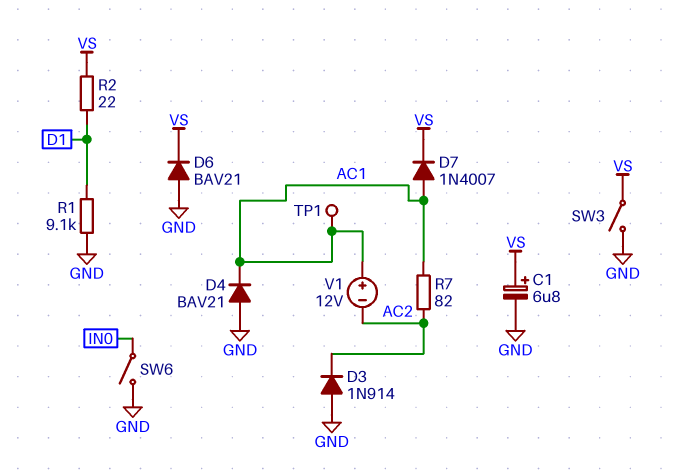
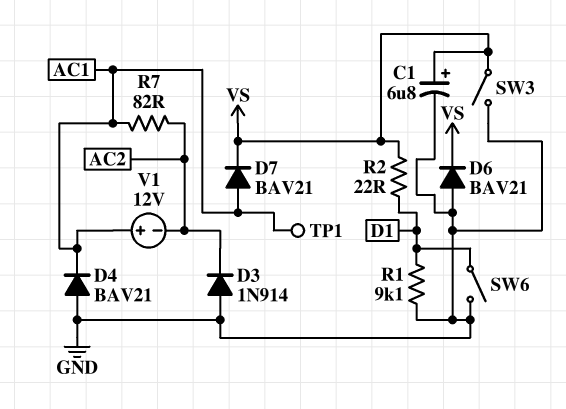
D7: diode 1N4007 (A AC1, K VS) -> diode BAV21 (A AC1, K VS)
SW6: switch (GND, IN0) -> switch (D1, GND)

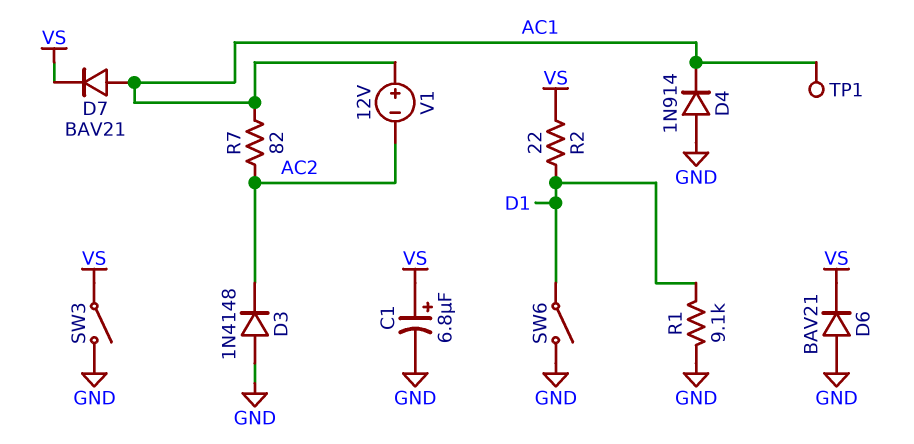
D3: diode 1N914 (A GND, K AC2) -> diode 1N4148 (A GND, K AC2)
D4: diode BAV21 (A GND, K AC1) -> diode 1N914 (A GND, K AC1)

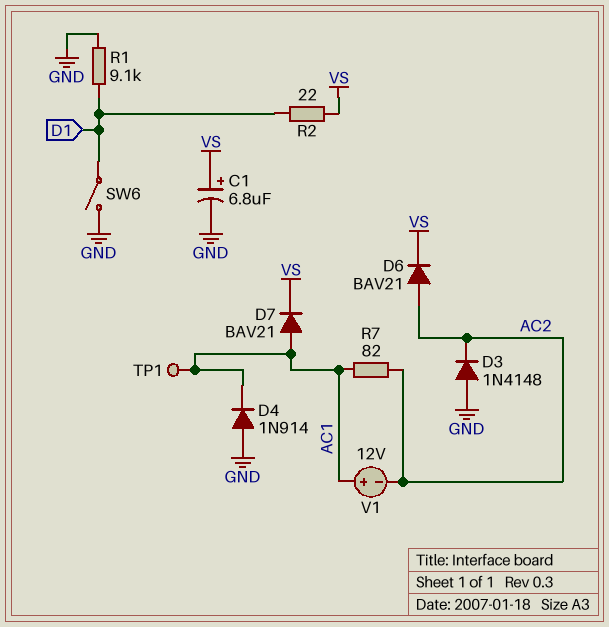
D6: diode BAV21 (A GND, K VS) -> diode BAV21 (A AC2, K VS)
SW3: switch (GND, VS) -> none

